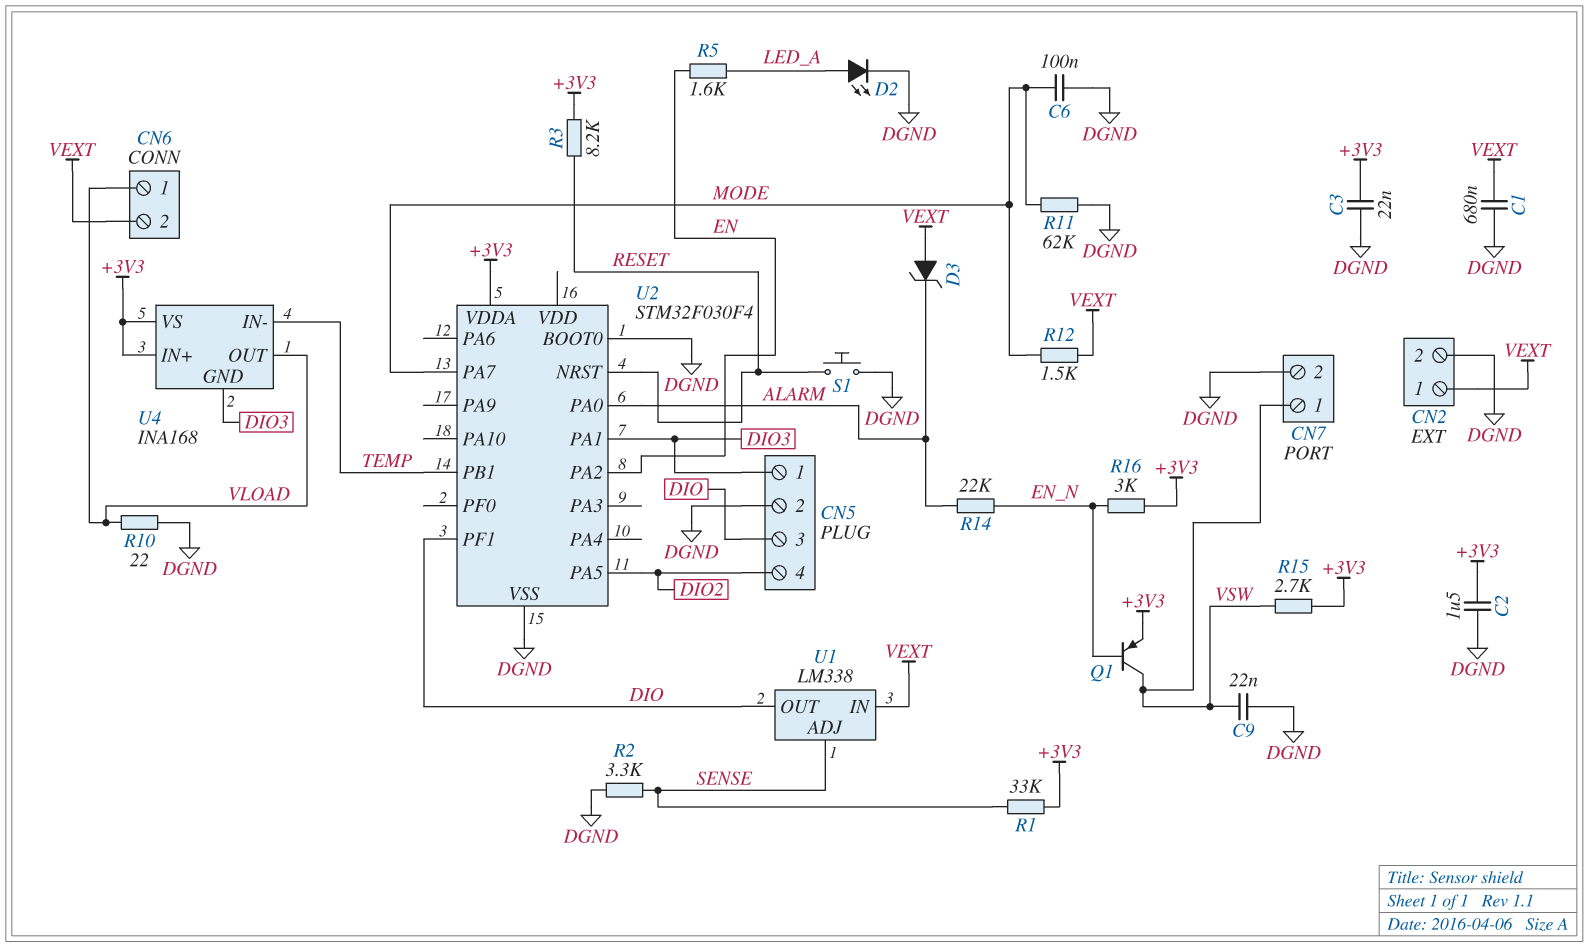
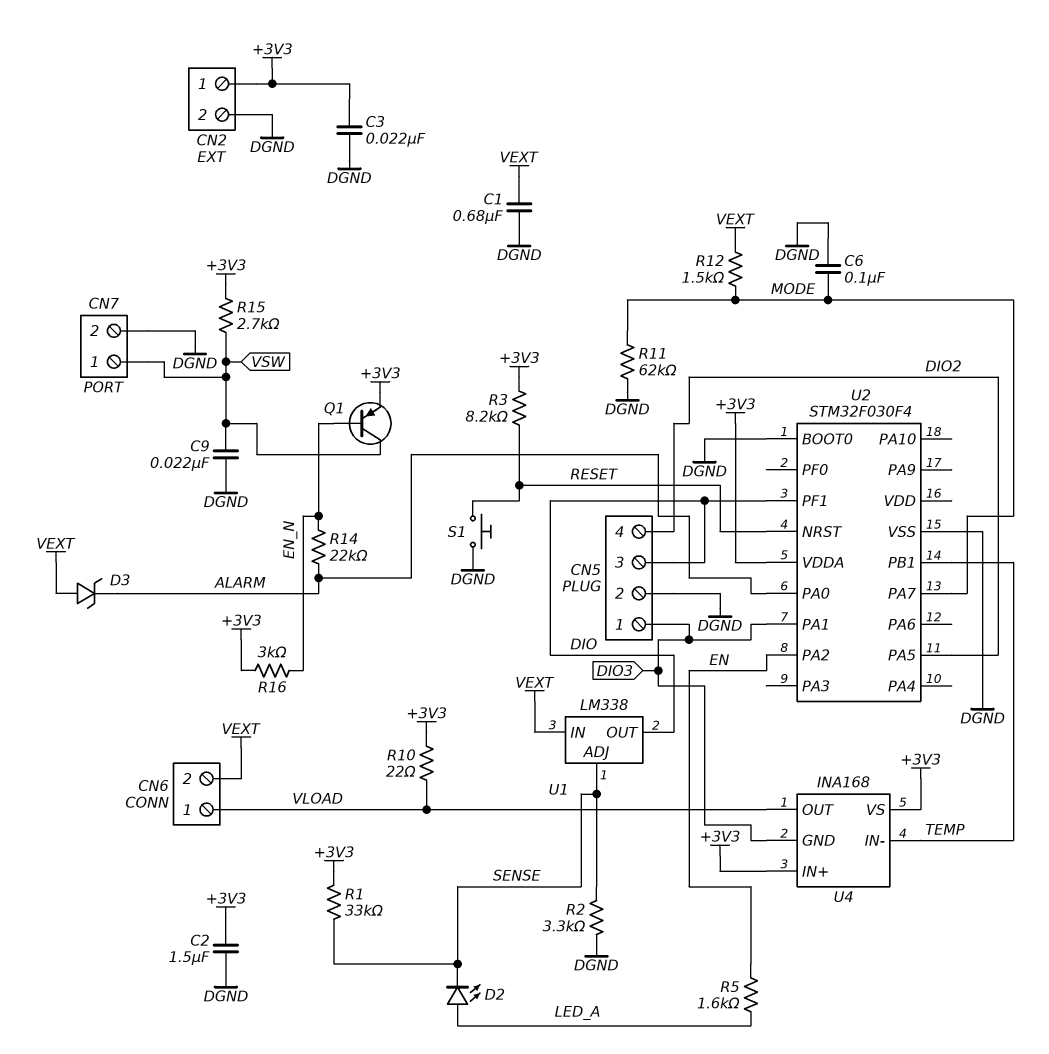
CN2 pin 1: VEXT -> +3V3
D2: LED (A LED_A, K DGND) -> LED (A LED_A, K SENSE)
R10: 22 (DGND, VLOAD) -> 22 (+3V3, VLOAD)

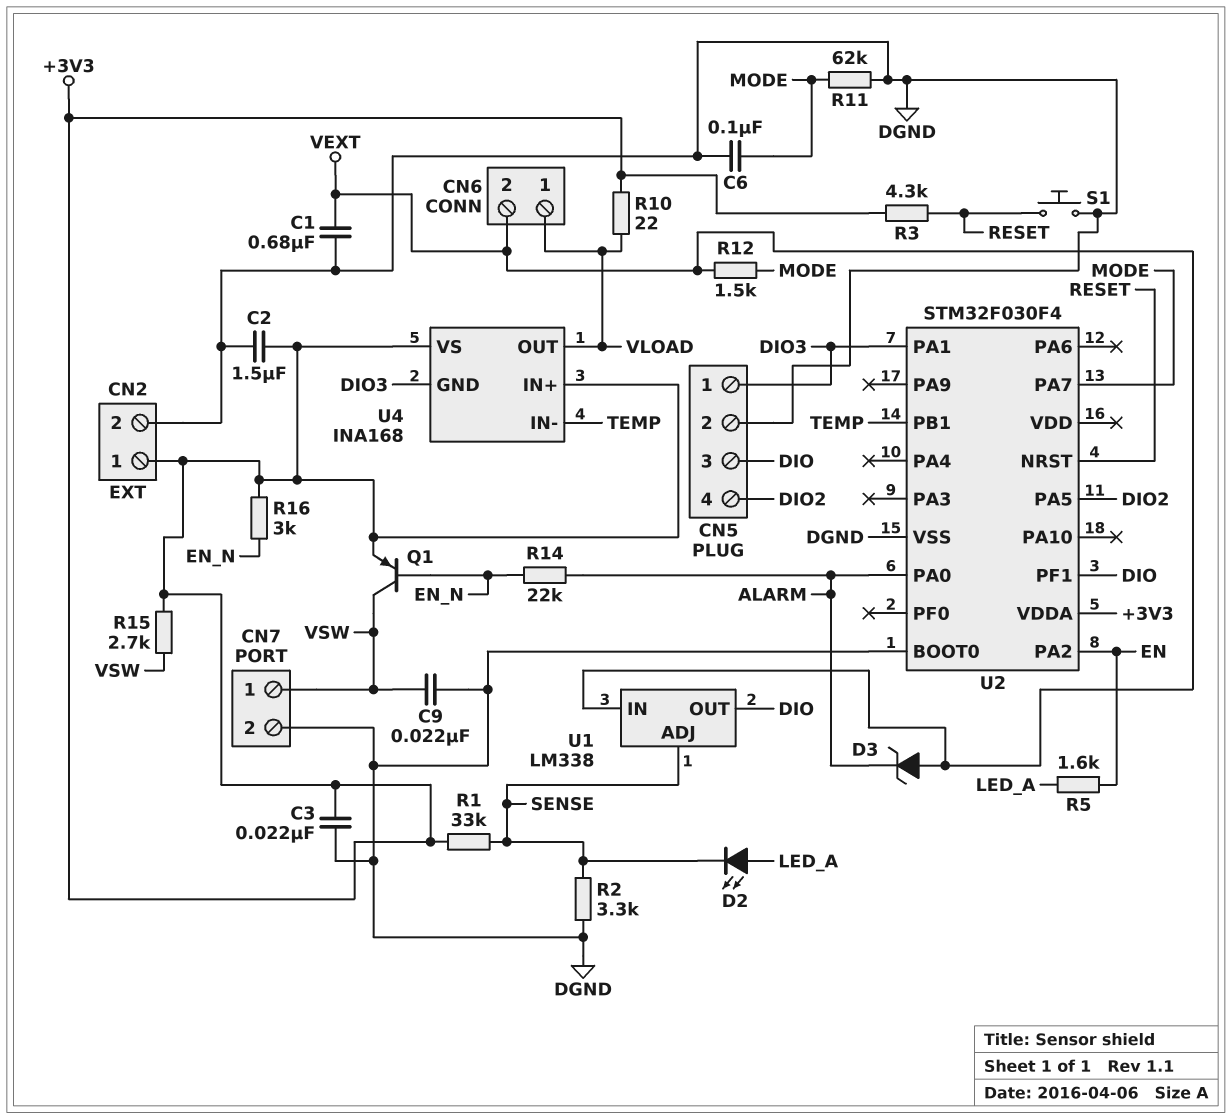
R3: 8.2k (+3V3, RESET) -> 4.3k (+3V3, RESET)

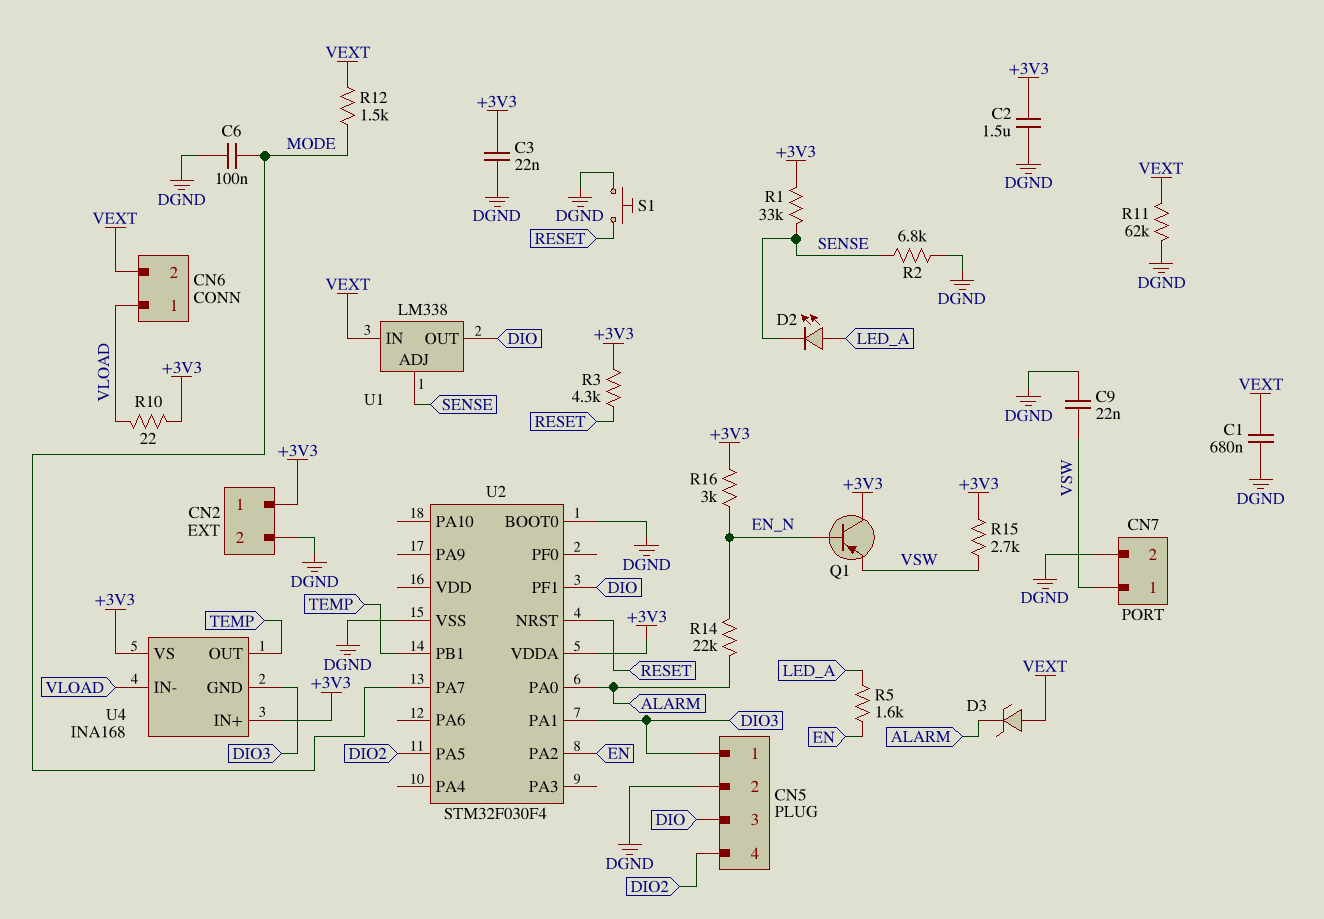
Q1: PNP (B EN_N, C VSW, E +3V3) -> PNP (B EN_N, C +3V3, E VSW)
R2: 3.3k (DGND, SENSE) -> 6.8k (DGND, SENSE)
R11: 62k (DGND, MODE) -> 62k (DGND, VEXT)
U4 pin IN-: TEMP -> VLOAD
U4 pin OUT: VLOAD -> TEMP

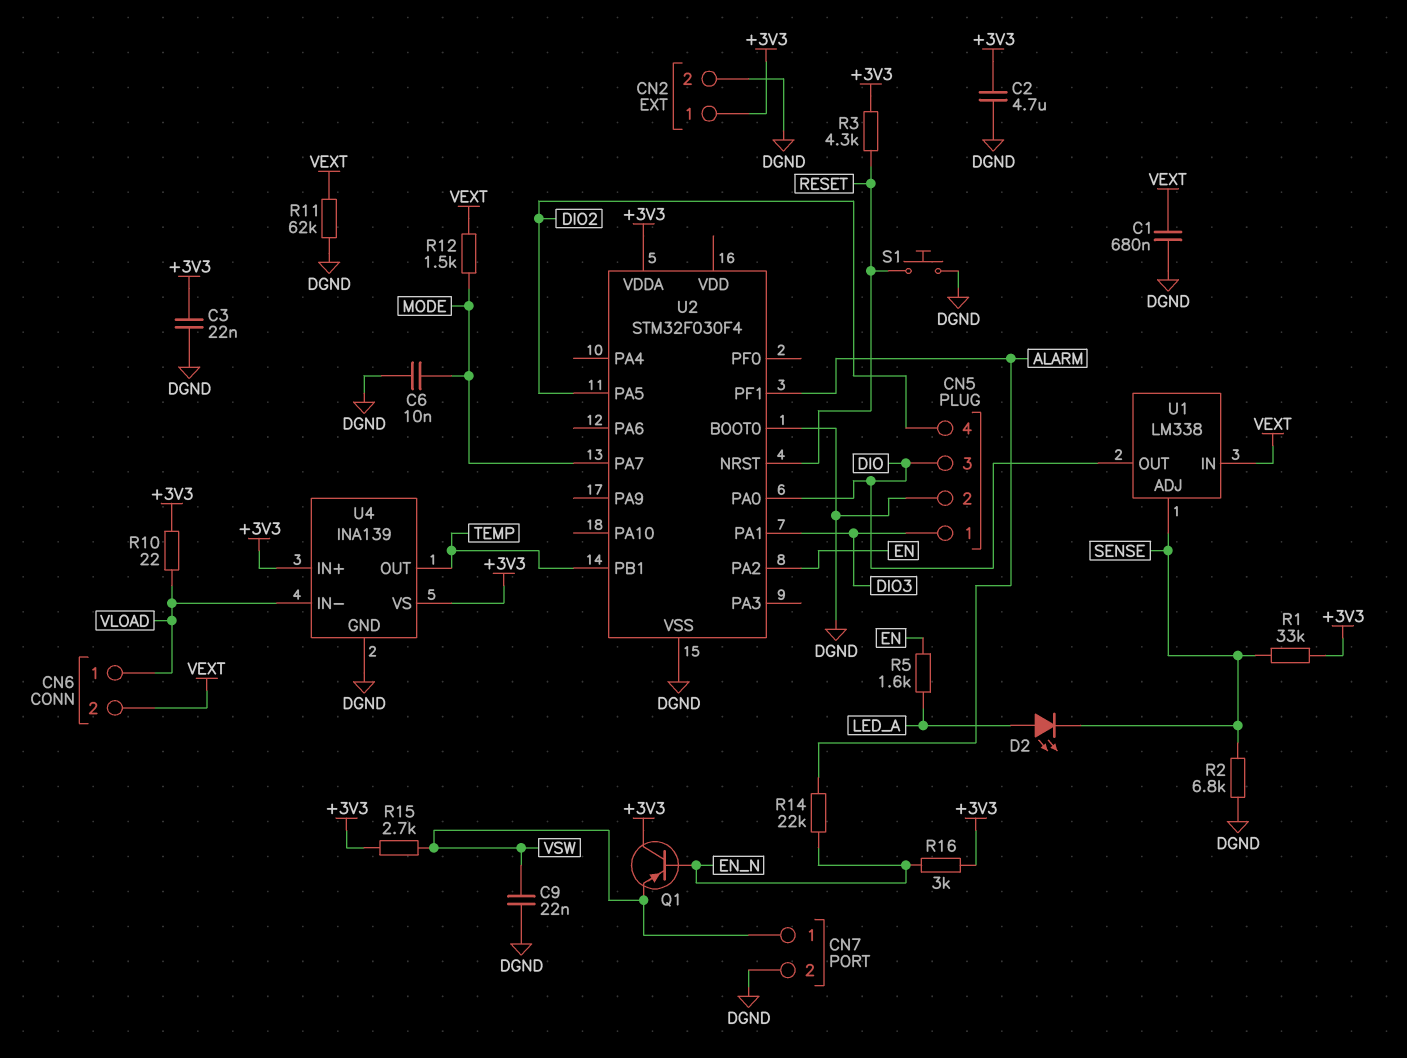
C2: 1.5uF (+3V3, DGND) -> 4.7uF (+3V3, DGND)
C6: 100nF (DGND, MODE) -> 10nF (DGND, MODE)
D3: zener (A VEXT, K ALARM) -> none
U2 pin PA0: ALARM -> DIO
U2 pin PF1: DIO -> ALARM
U4: INA168 -> INA139
U4 pin GND: DIO3 -> DGND

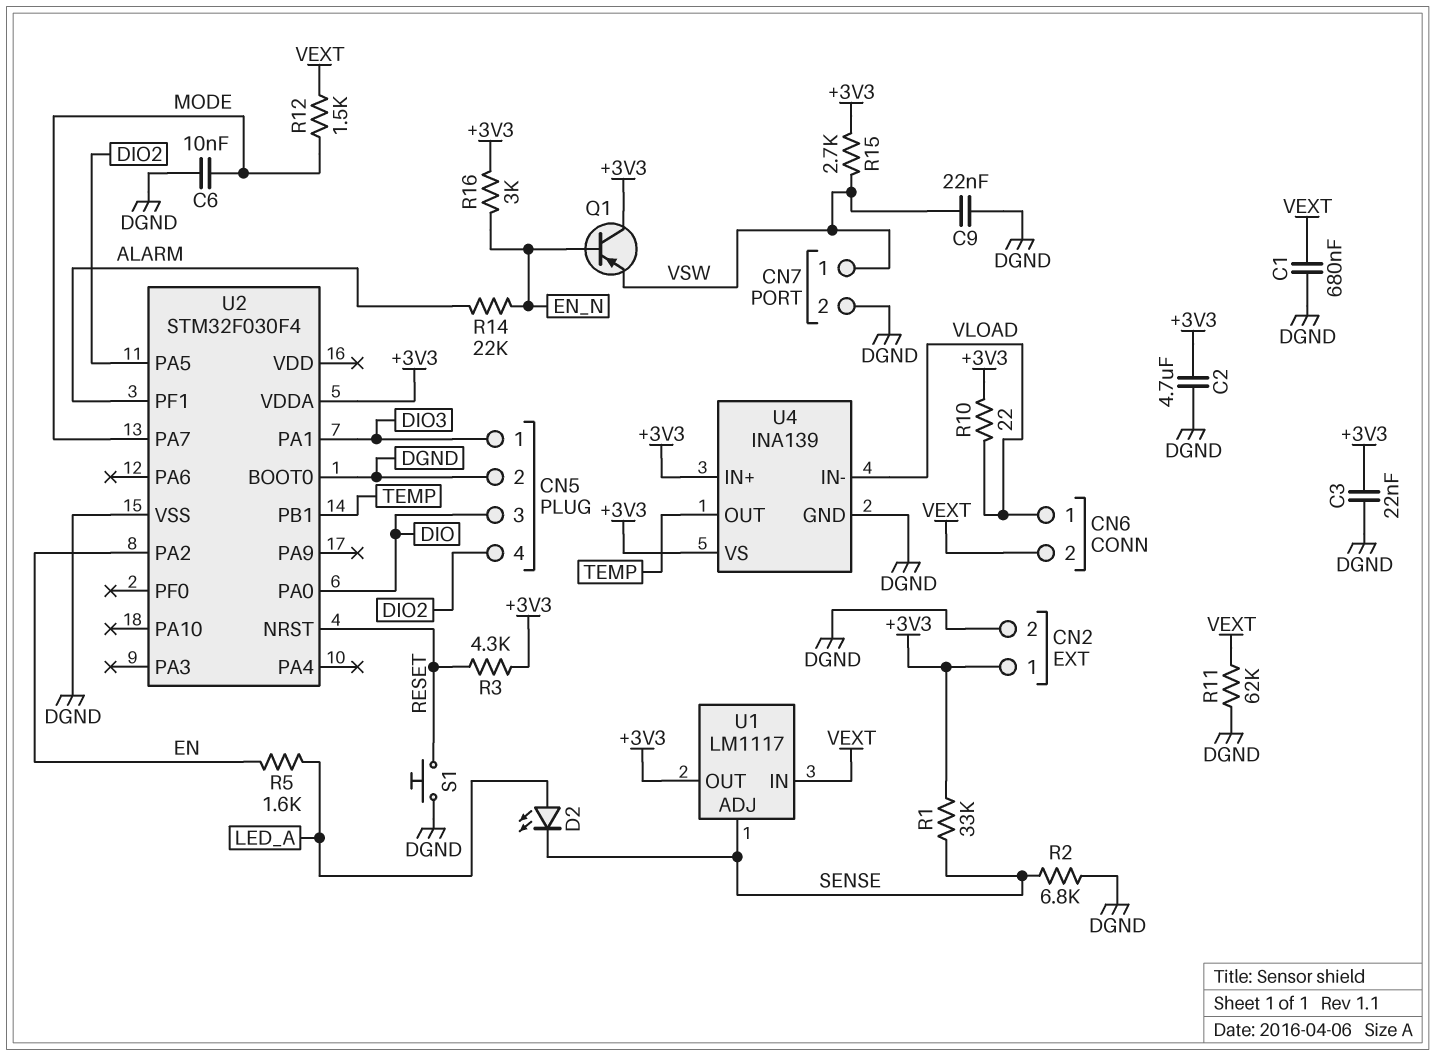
U1: LM338 -> LM1117
U1 pin OUT: DIO -> +3V3

